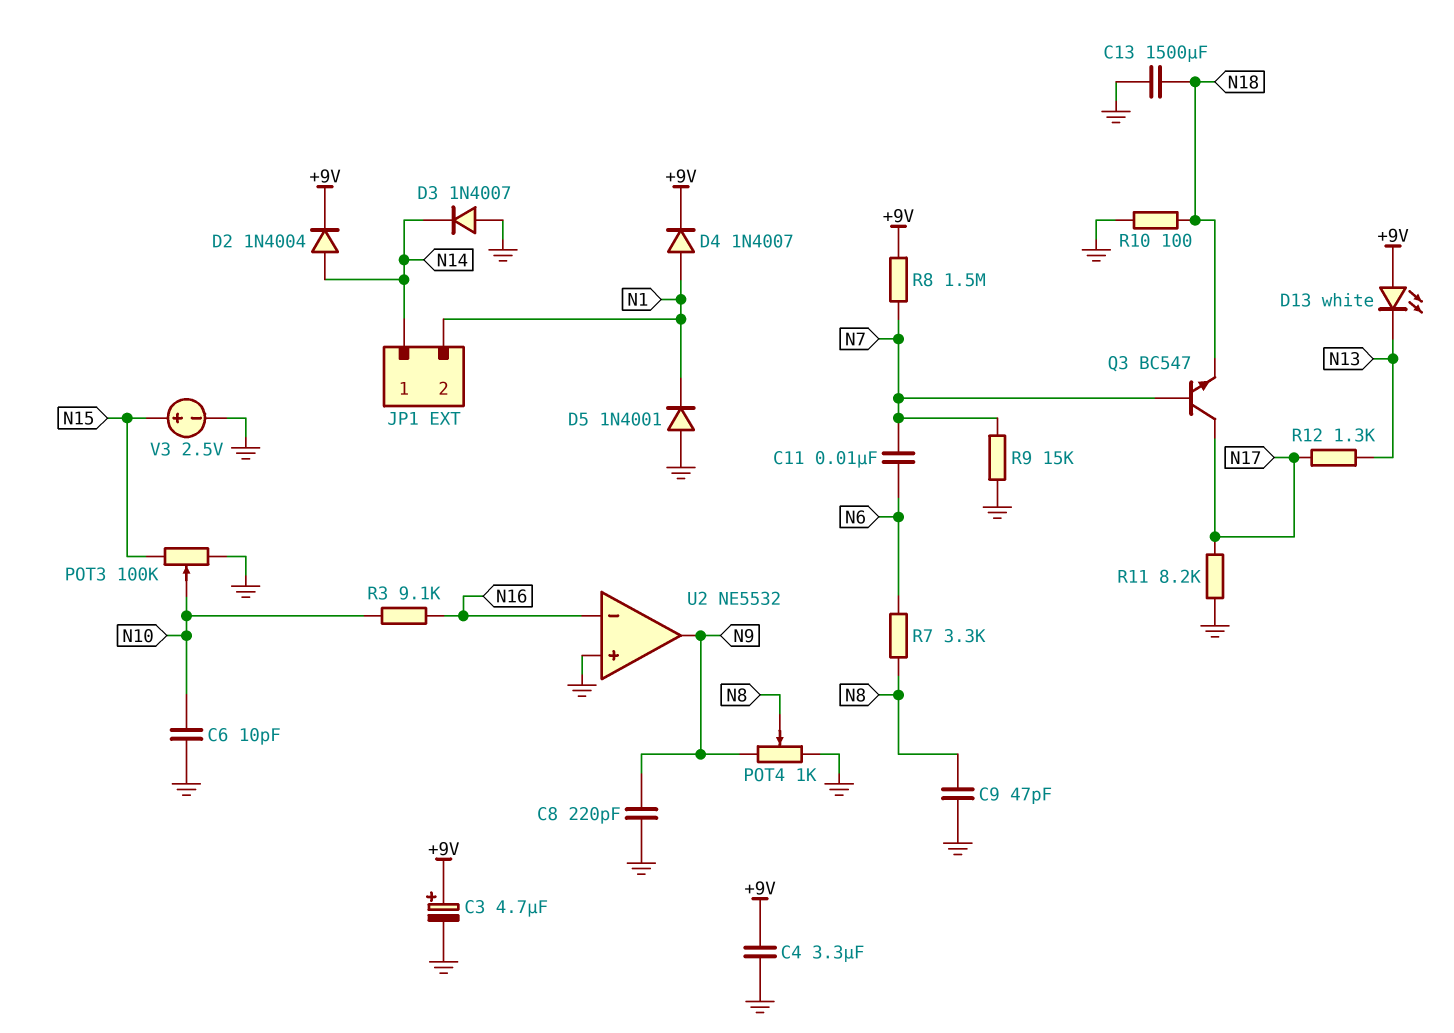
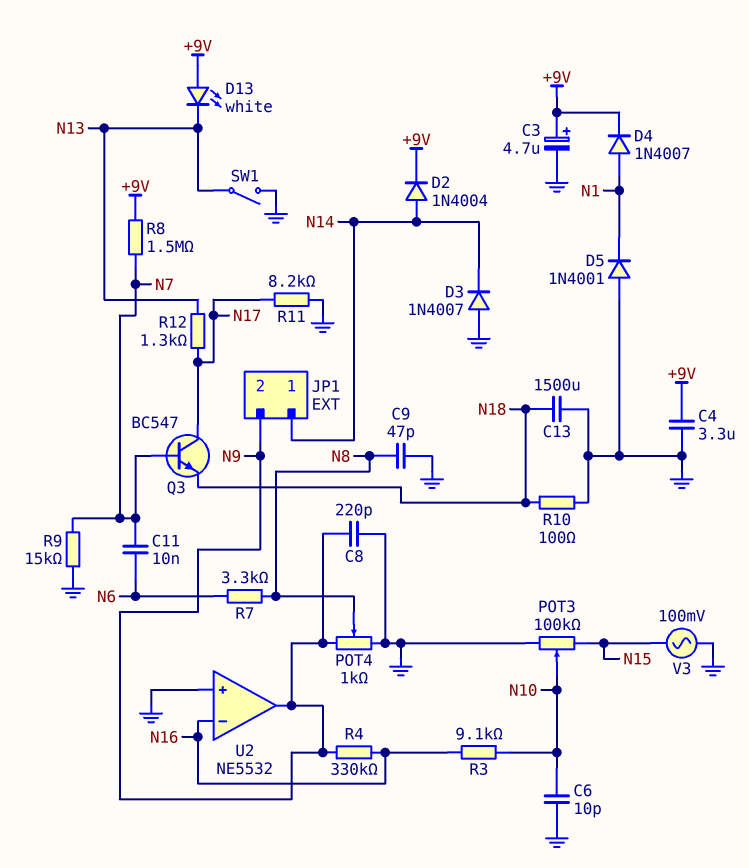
JP1 pin 2: N1 -> N9
R4: none -> 330k (N9, N16)
SW1: none -> switch (GND, N13)
V3: 2.5V (plus N15, minus GND) -> AC 100mV (GND, N15)

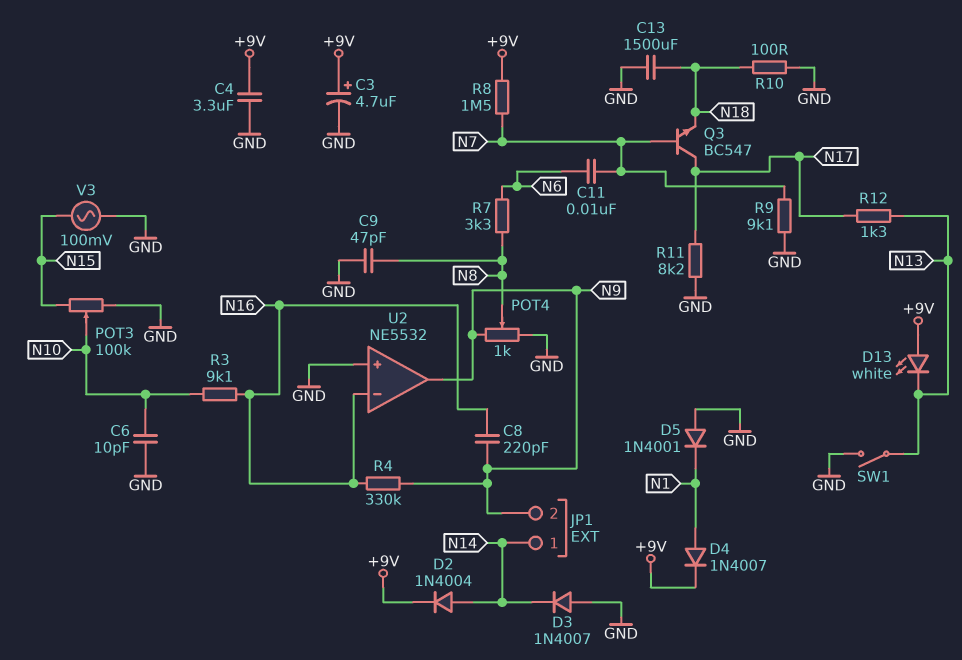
C8: 220pF (GND, N9) -> 220pF (N9, N16)
R9: 15k (GND, N7) -> 9.1k (GND, N7)

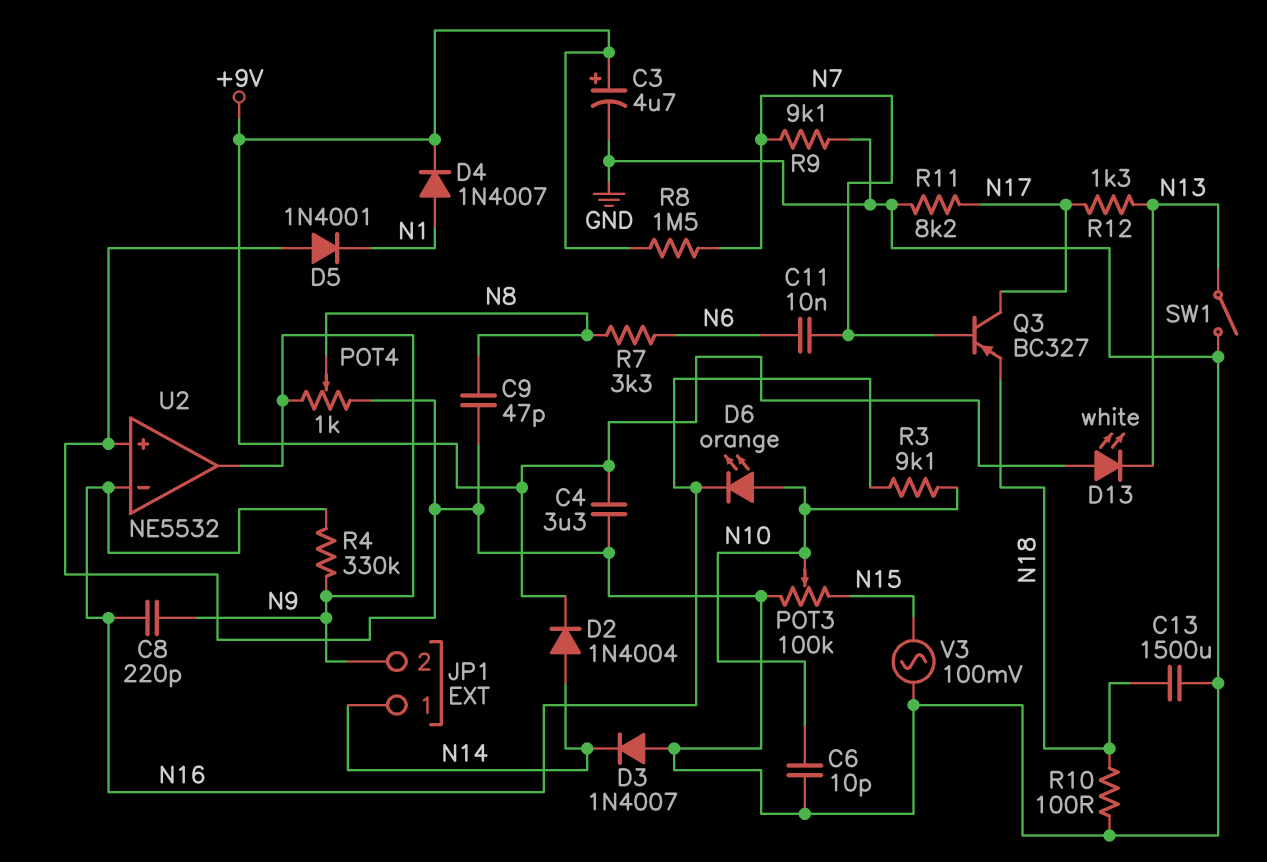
D6: none -> LED orange (A N10, K N16)
Q3: NPN BC547 (B N7, C N17, E N18) -> PNP BC327 (B N7, C N17, E N18)

